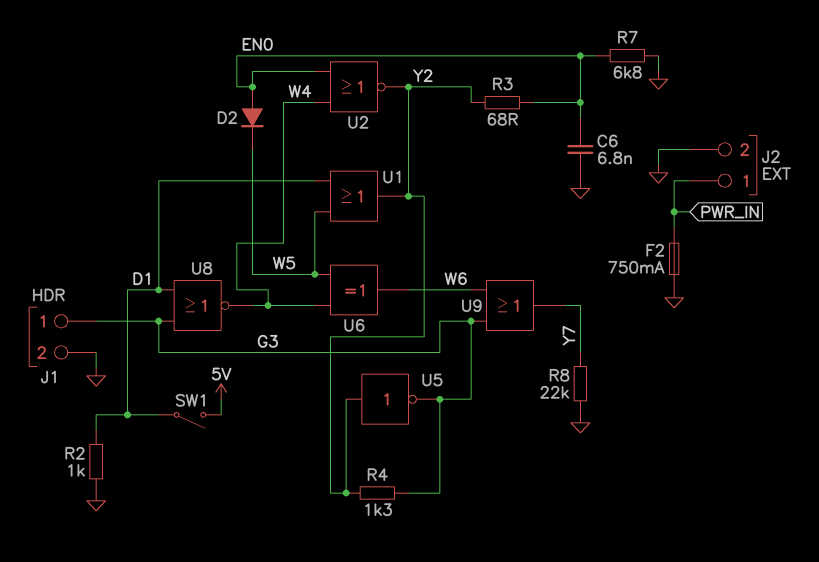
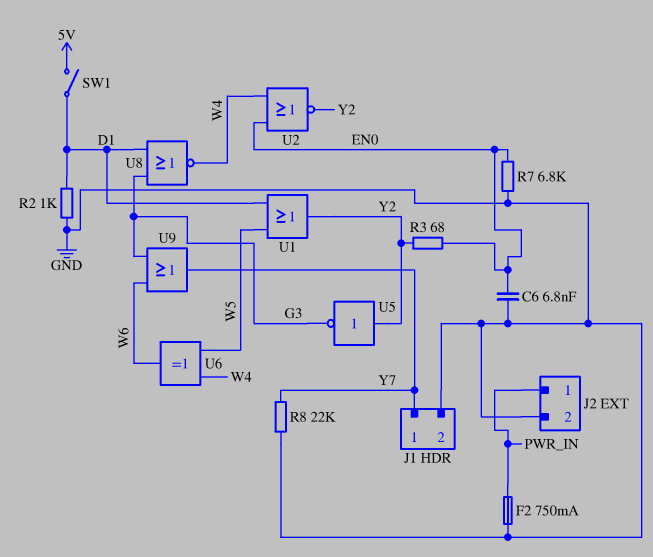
D2: diode (A EN0, K W5) -> none
J1 pin 1: G3 -> Y7
R4: 1.3k (G3, Y2) -> none

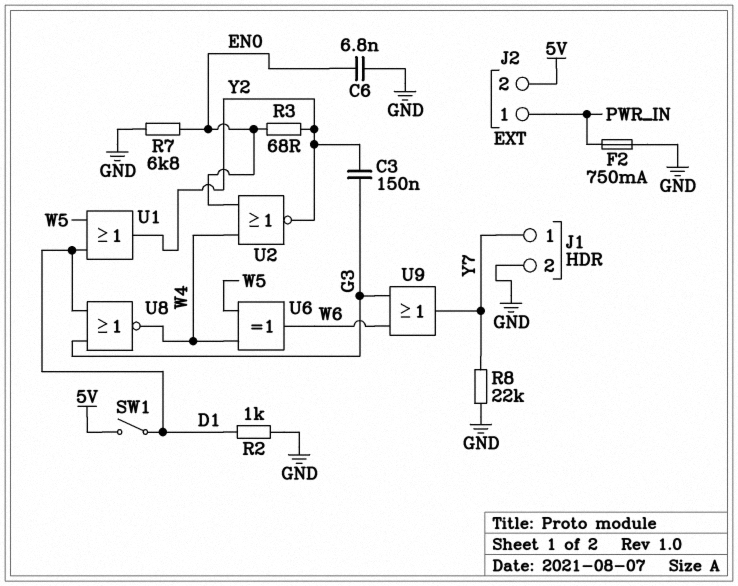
C3: none -> 150nF (G3, Y2)
J2 pin 2: GND -> 5V
U5: NOT (in Y2, out G3) -> none

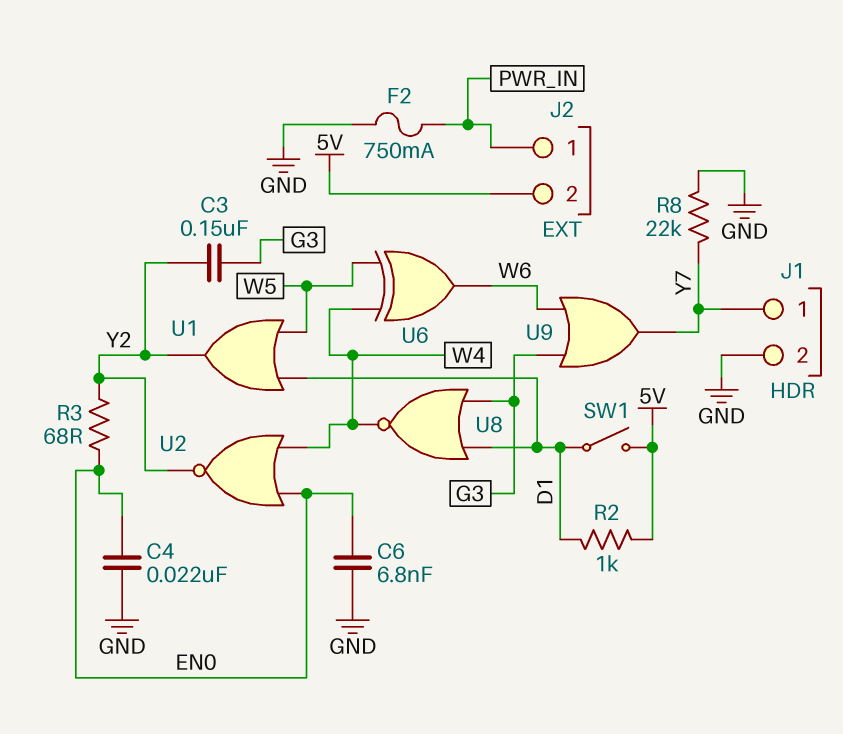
C4: none -> 22nF (EN0, GND)
R2: 1k (D1, GND) -> 1k (5V, D1)
R7: 6.8k (EN0, GND) -> none

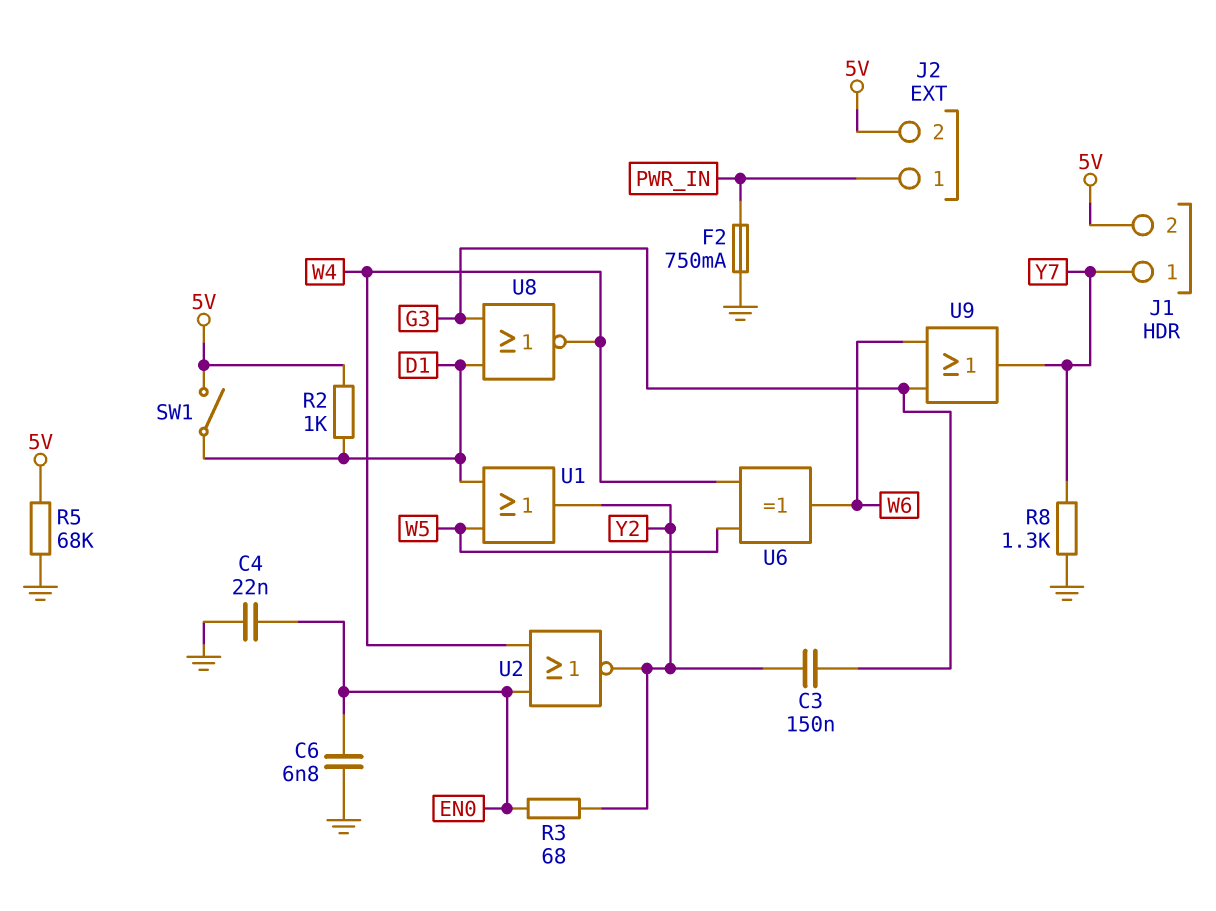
J1 pin 2: GND -> 5V
R5: none -> 68k (5V, GND)
R8: 22k (GND, Y7) -> 1.3k (GND, Y7)

